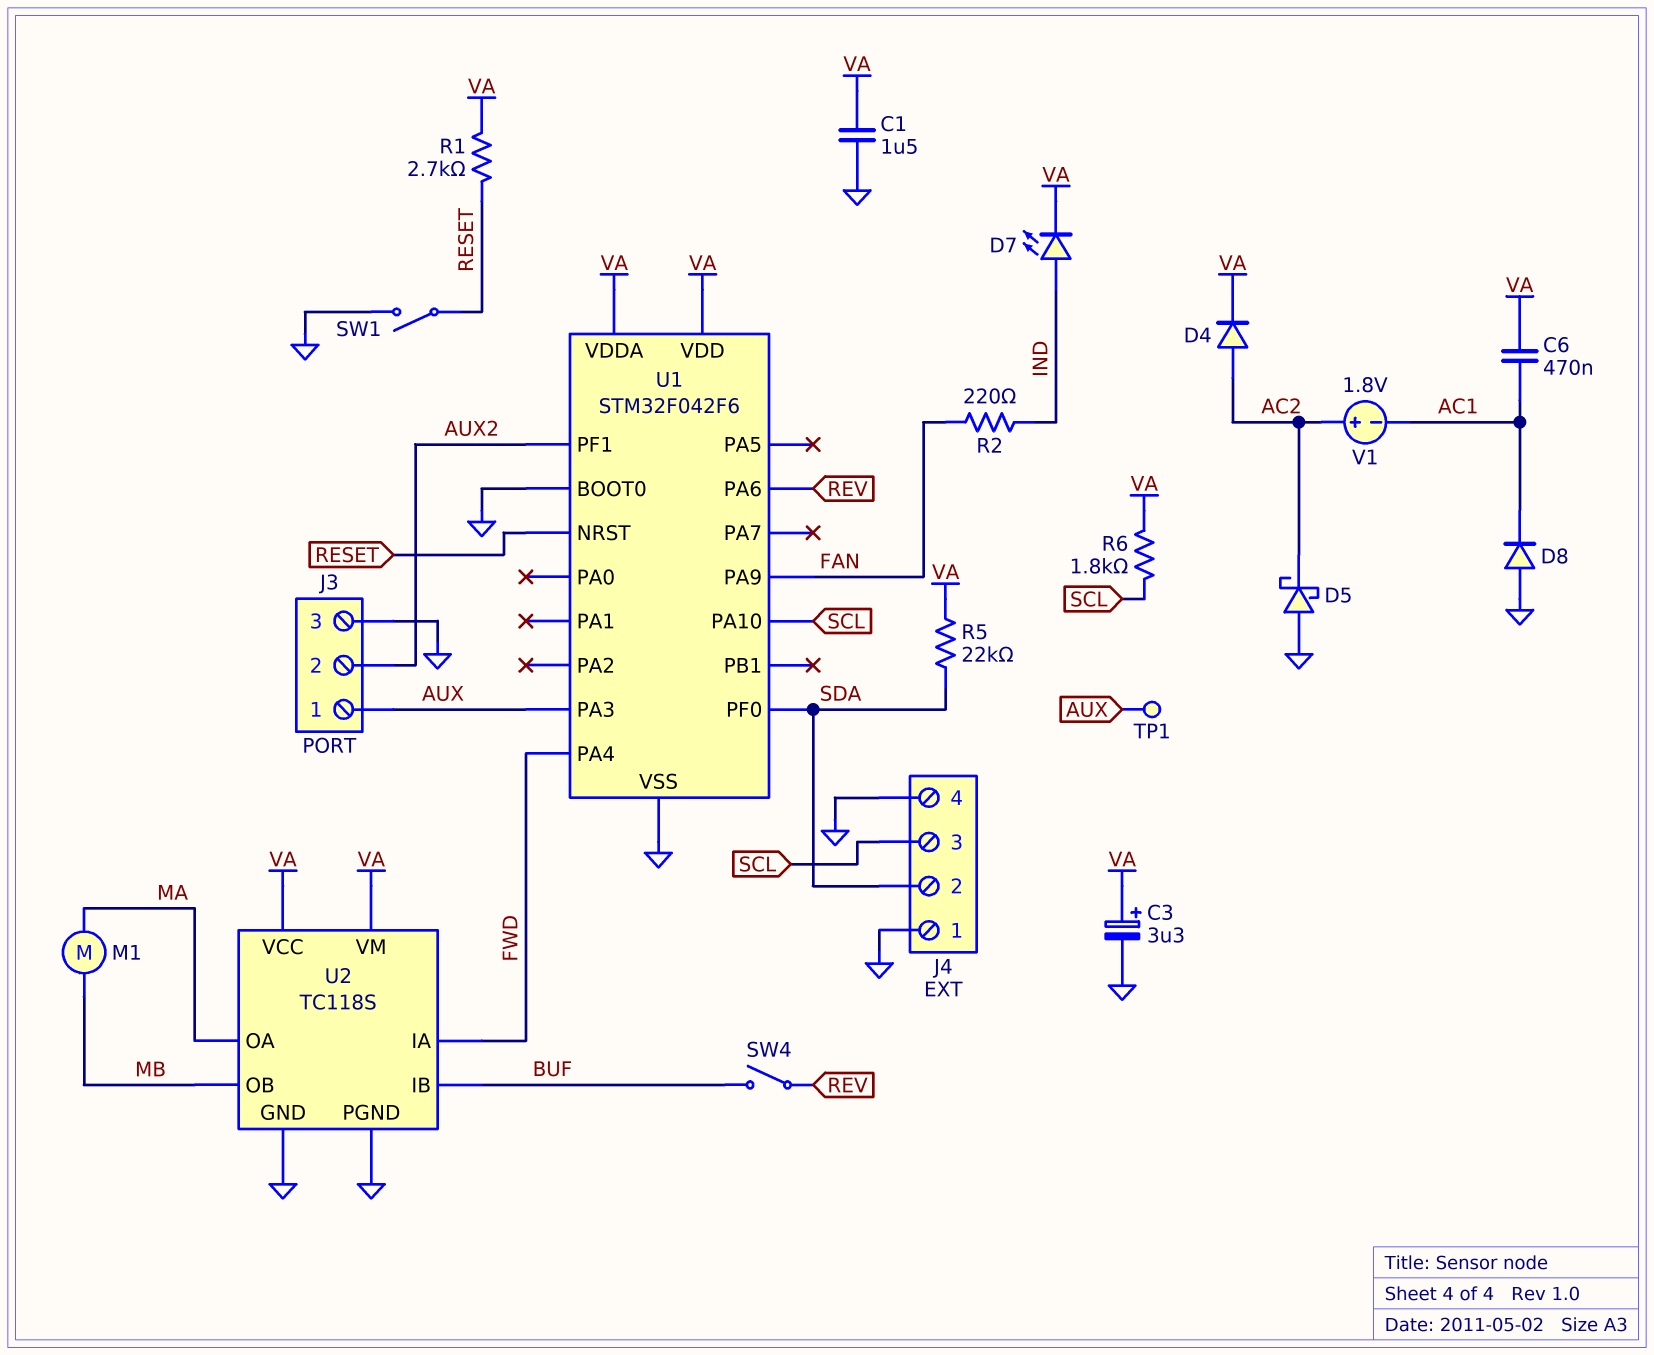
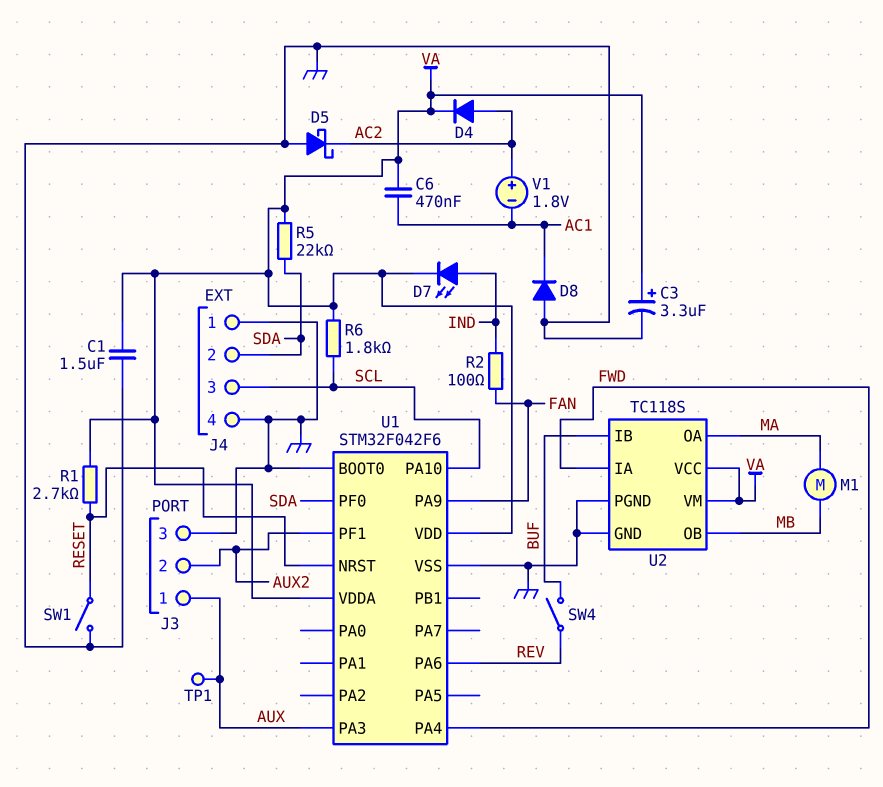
R2: 220 (FAN, IND) -> 100 (FAN, IND)

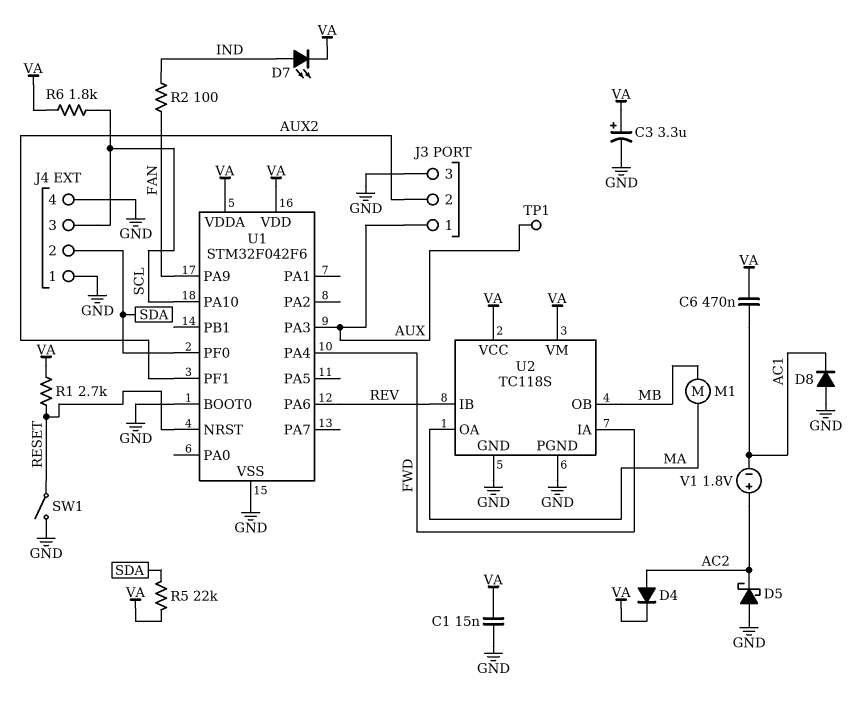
C1: 1.5uF (GND, VA) -> 15nF (GND, VA)
SW4: switch (BUF, REV) -> none
U2 pin IB: BUF -> REV

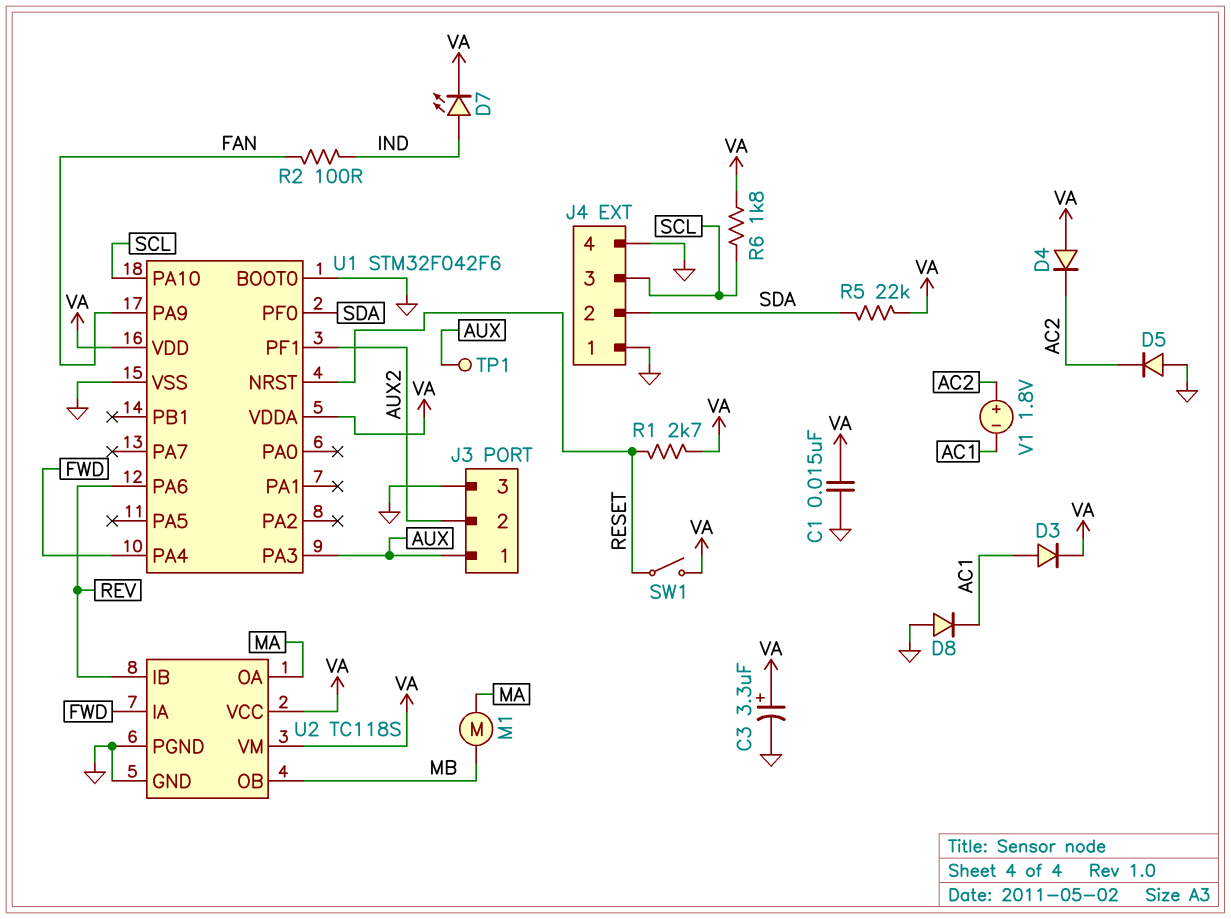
C6: 470nF (AC1, VA) -> none
D3: none -> diode (A AC1, K VA)
D4: diode (A AC2, K VA) -> diode (A VA, K AC2)
D5: schottky (A GND, K AC2) -> diode (A GND, K AC2)
SW1: switch (GND, RESET) -> switch (RESET, VA)

